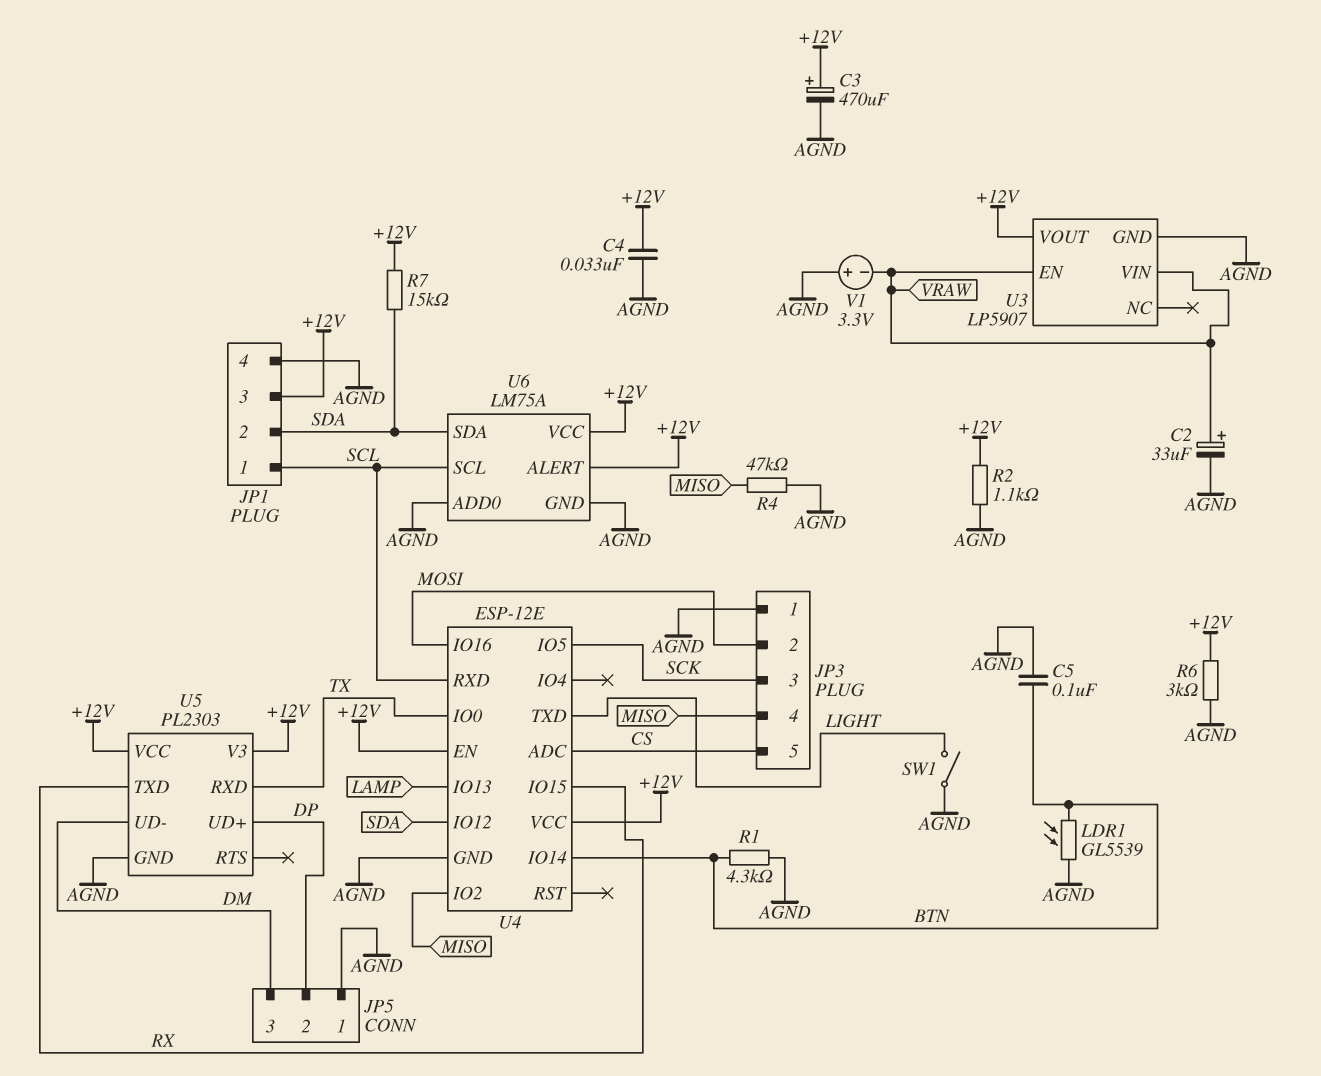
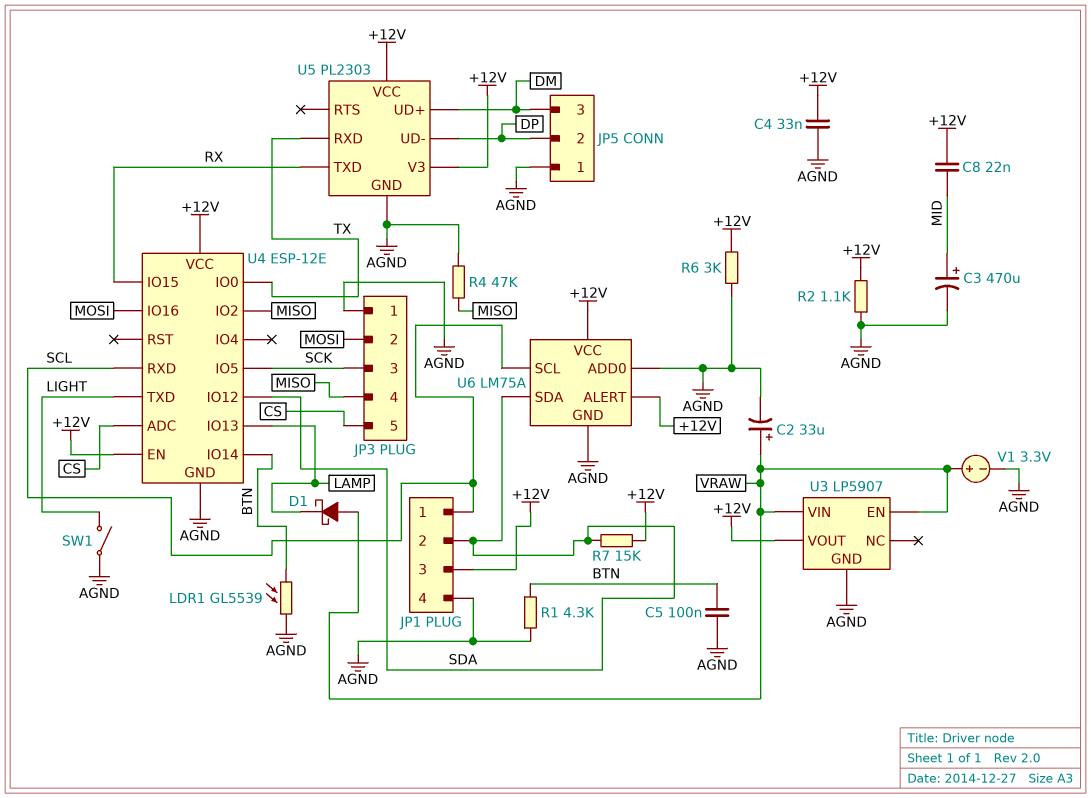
C3: 470uF (plus +12V, minus AGND) -> 470uF (plus MID, minus AGND)
C8: none -> 22nF (+12V, MID)
D1: none -> schottky (A VRAW, K LAMP)
U5 pin UD+: DP -> DM
U5 pin UD-: DM -> DP
V1: 3.3V (plus AGND, minus VRAW) -> 3.3V (plus VRAW, minus AGND)

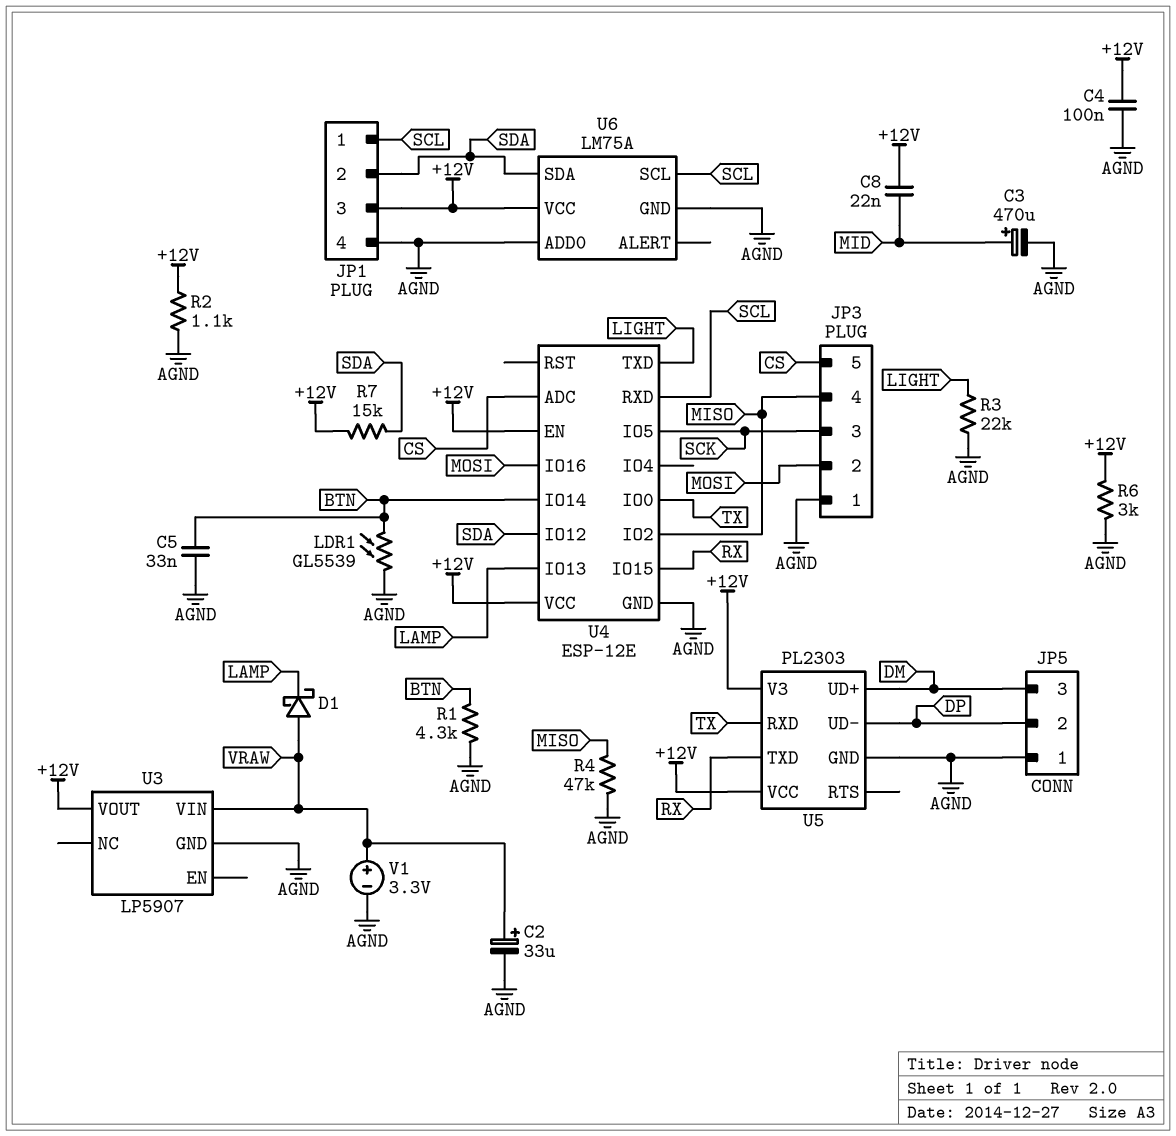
C4: 33nF (+12V, AGND) -> 100nF (+12V, AGND)
C5: 100nF (AGND, BTN) -> 33nF (AGND, BTN)
R3: none -> 22k (AGND, LIGHT)
SW1: switch (AGND, LIGHT) -> none
U3 pin EN: VRAW -> none
U6 pin ALERT: +12V -> none

